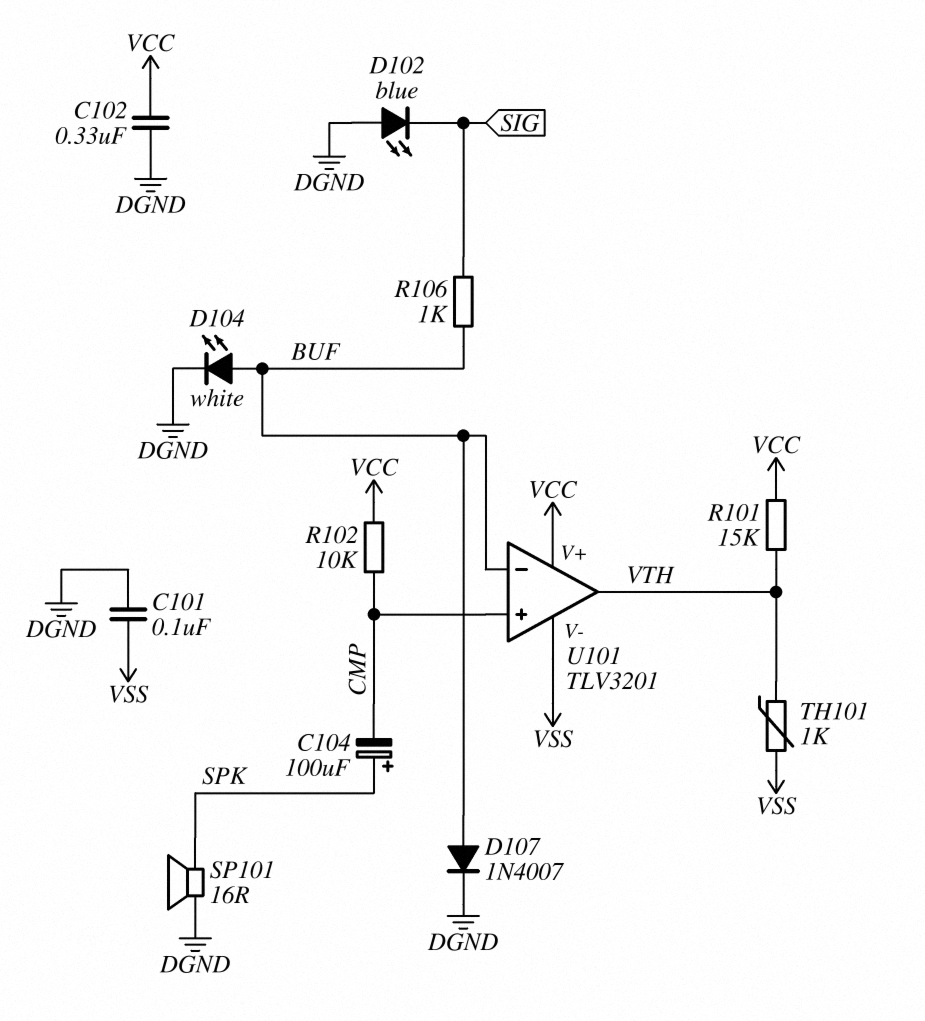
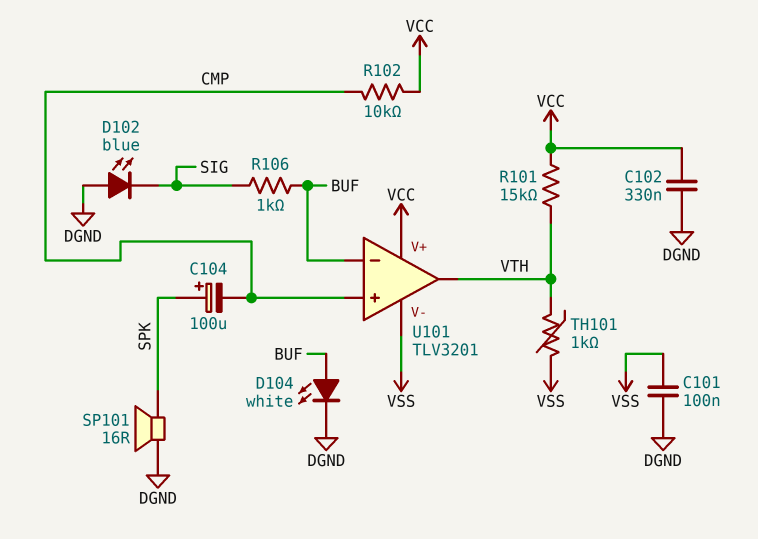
D107: diode 1N4007 (A BUF, K DGND) -> none

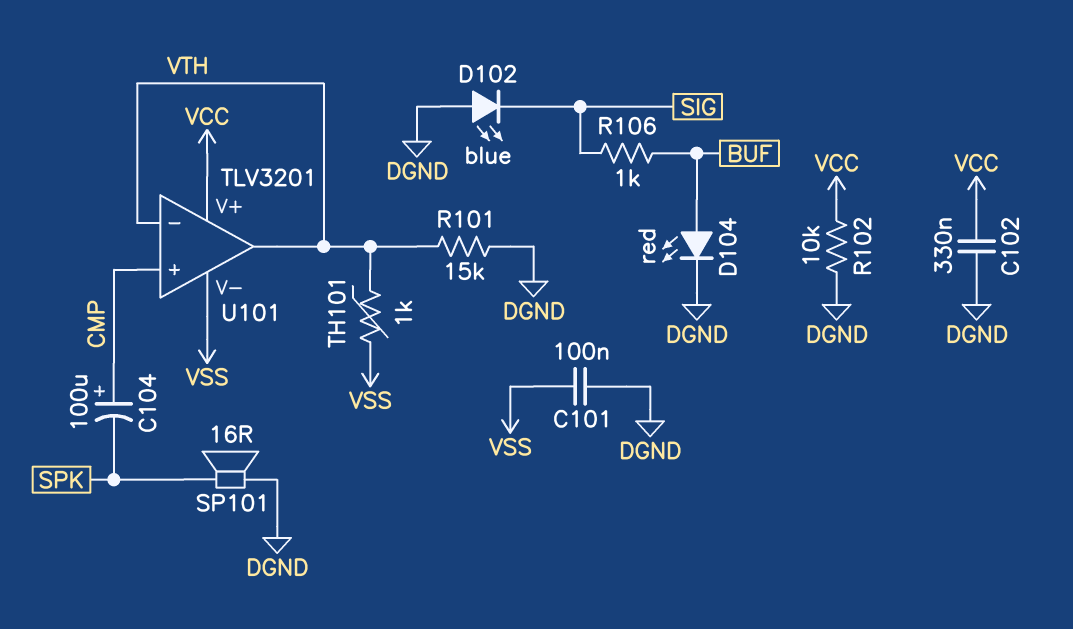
C104: 100uF (plus SPK, minus CMP) -> 100uF (plus CMP, minus SPK)
D104: LED white (A BUF, K DGND) -> LED red (A BUF, K DGND)
R101: 15k (VCC, VTH) -> 15k (DGND, VTH)
R102: 10k (CMP, VCC) -> 10k (DGND, VCC)
U101 pin in-: BUF -> VTH

